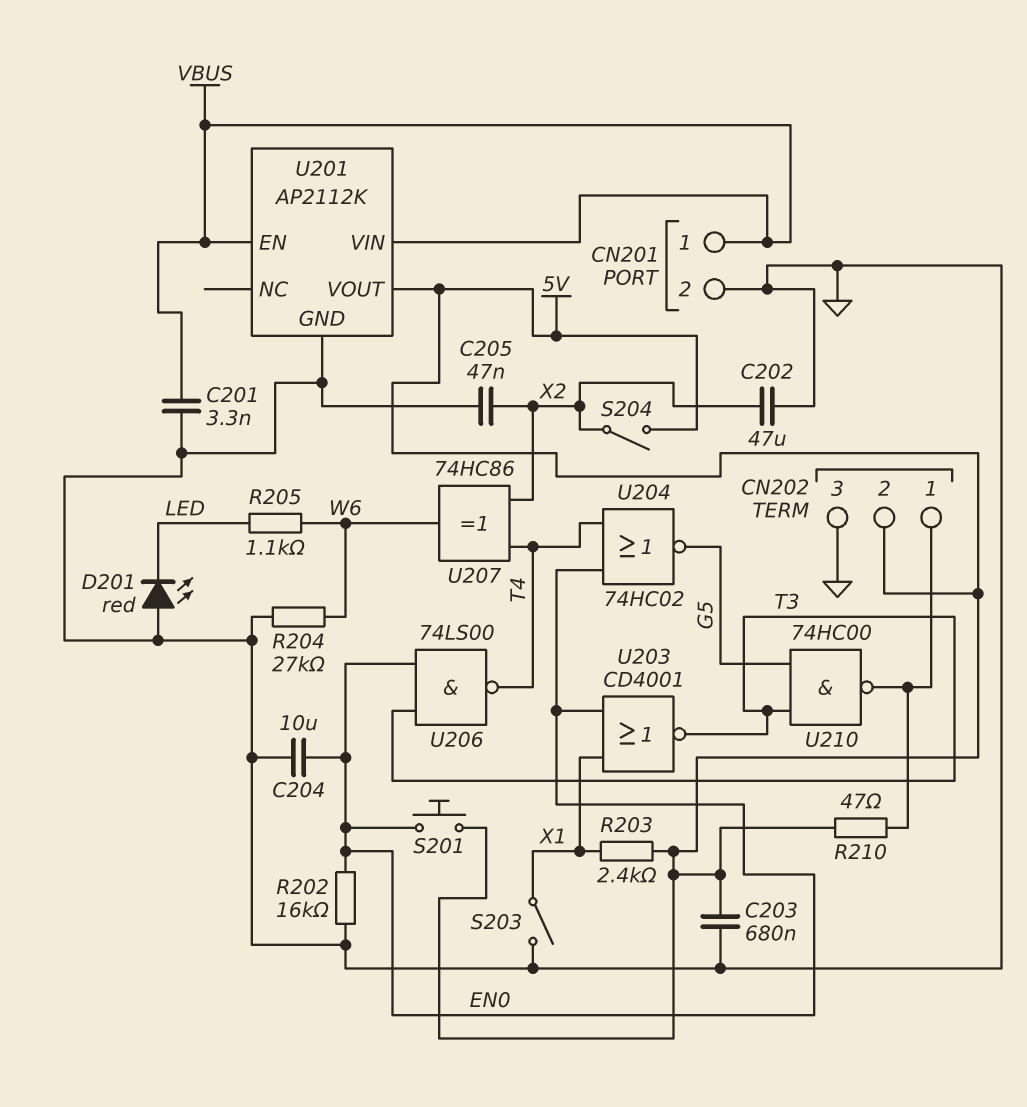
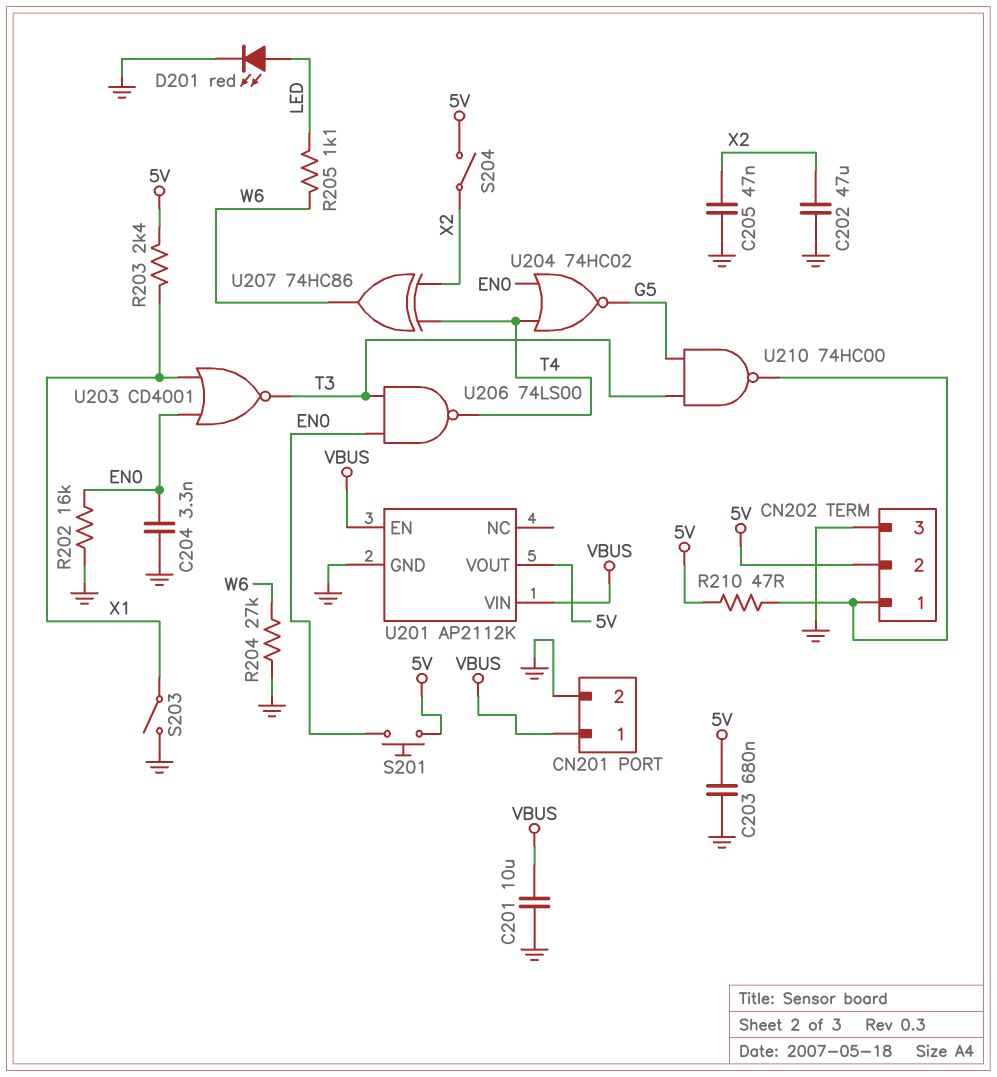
C201: 3.3nF (GND, VBUS) -> 10uF (GND, VBUS)
C204: 10uF (EN0, GND) -> 3.3nF (EN0, GND)
D201: LED red (A GND, K LED) -> LED red (A LED, K GND)

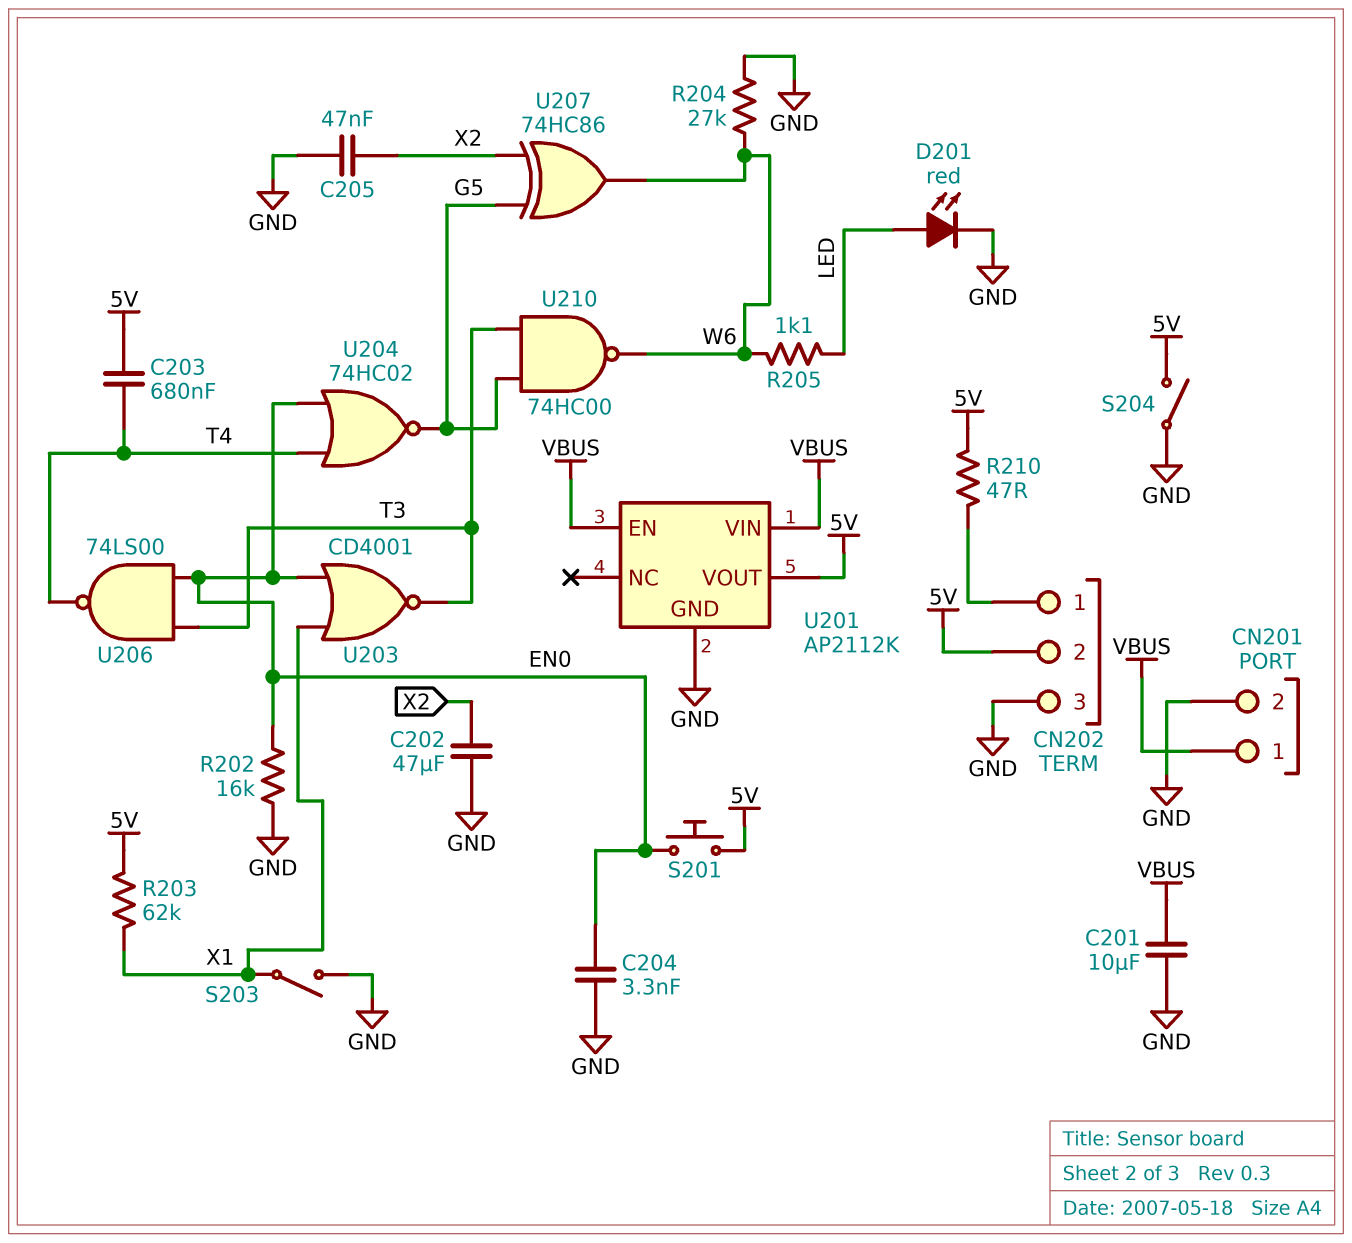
C203: 680nF (5V, GND) -> 680nF (5V, T4)
R203: 2.4k (5V, X1) -> 62k (5V, X1)
S204: switch (5V, X2) -> switch (5V, GND)
U207: XOR 74HC86 (in T4, in X2, out W6) -> XOR 74HC86 (in G5, in X2, out W6)
U210: NAND 74HC00 (in G5, in T3, out CN202/1) -> NAND 74HC00 (in G5, in T3, out W6)

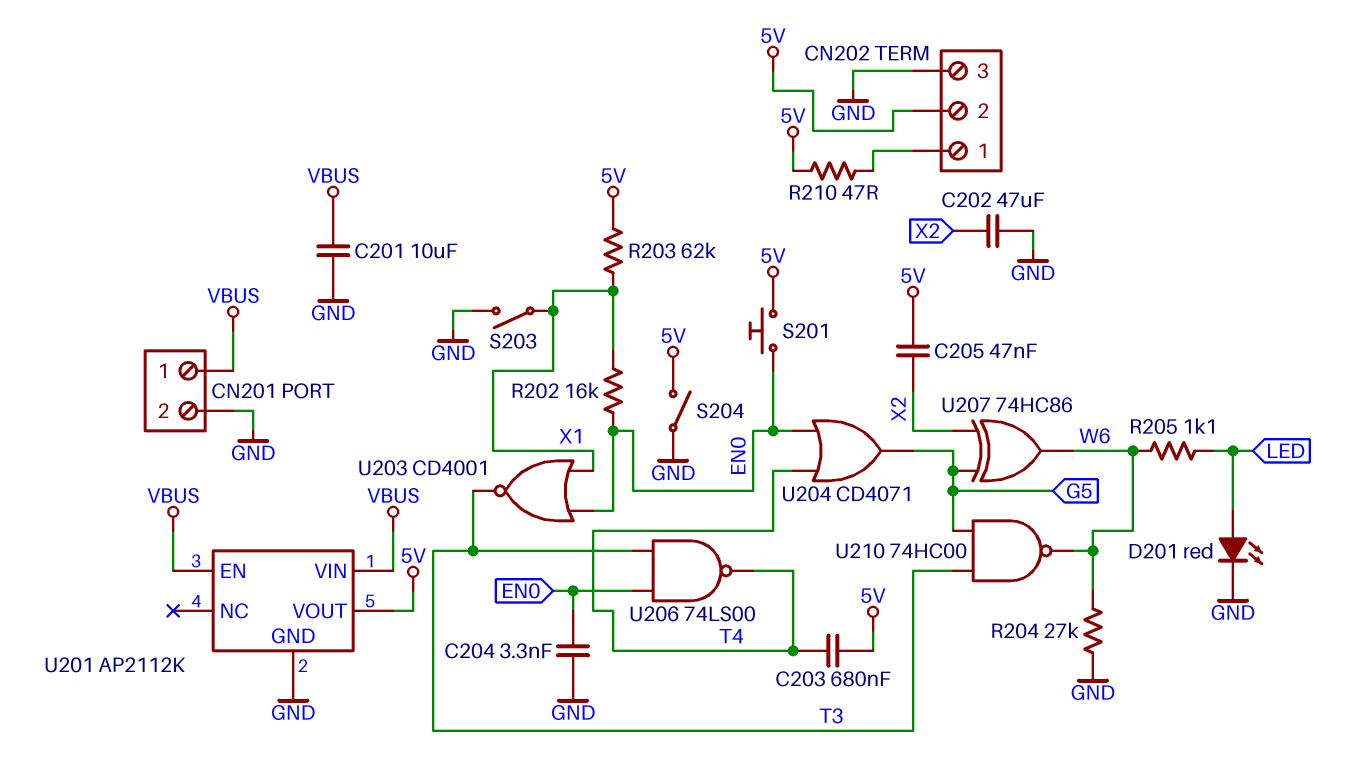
C205: 47nF (GND, X2) -> 47nF (5V, X2)
R202: 16k (EN0, GND) -> 16k (EN0, X1)
U204: NOR 74HC02 (in EN0, in T4, out G5) -> OR CD4071 (in EN0, in T4, out G5)

